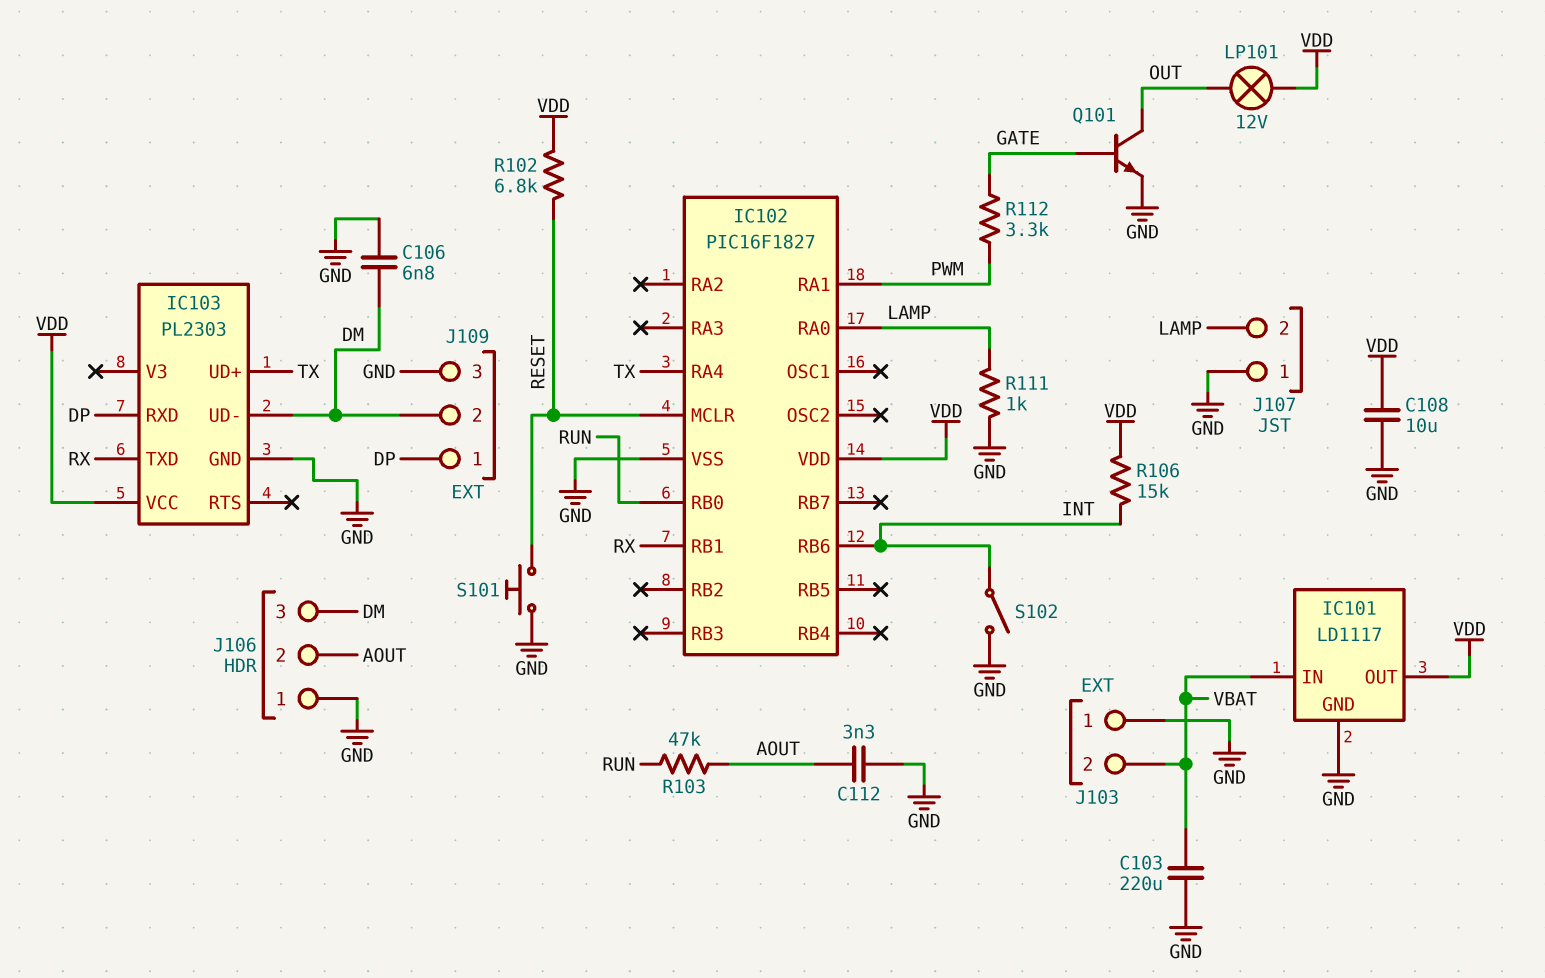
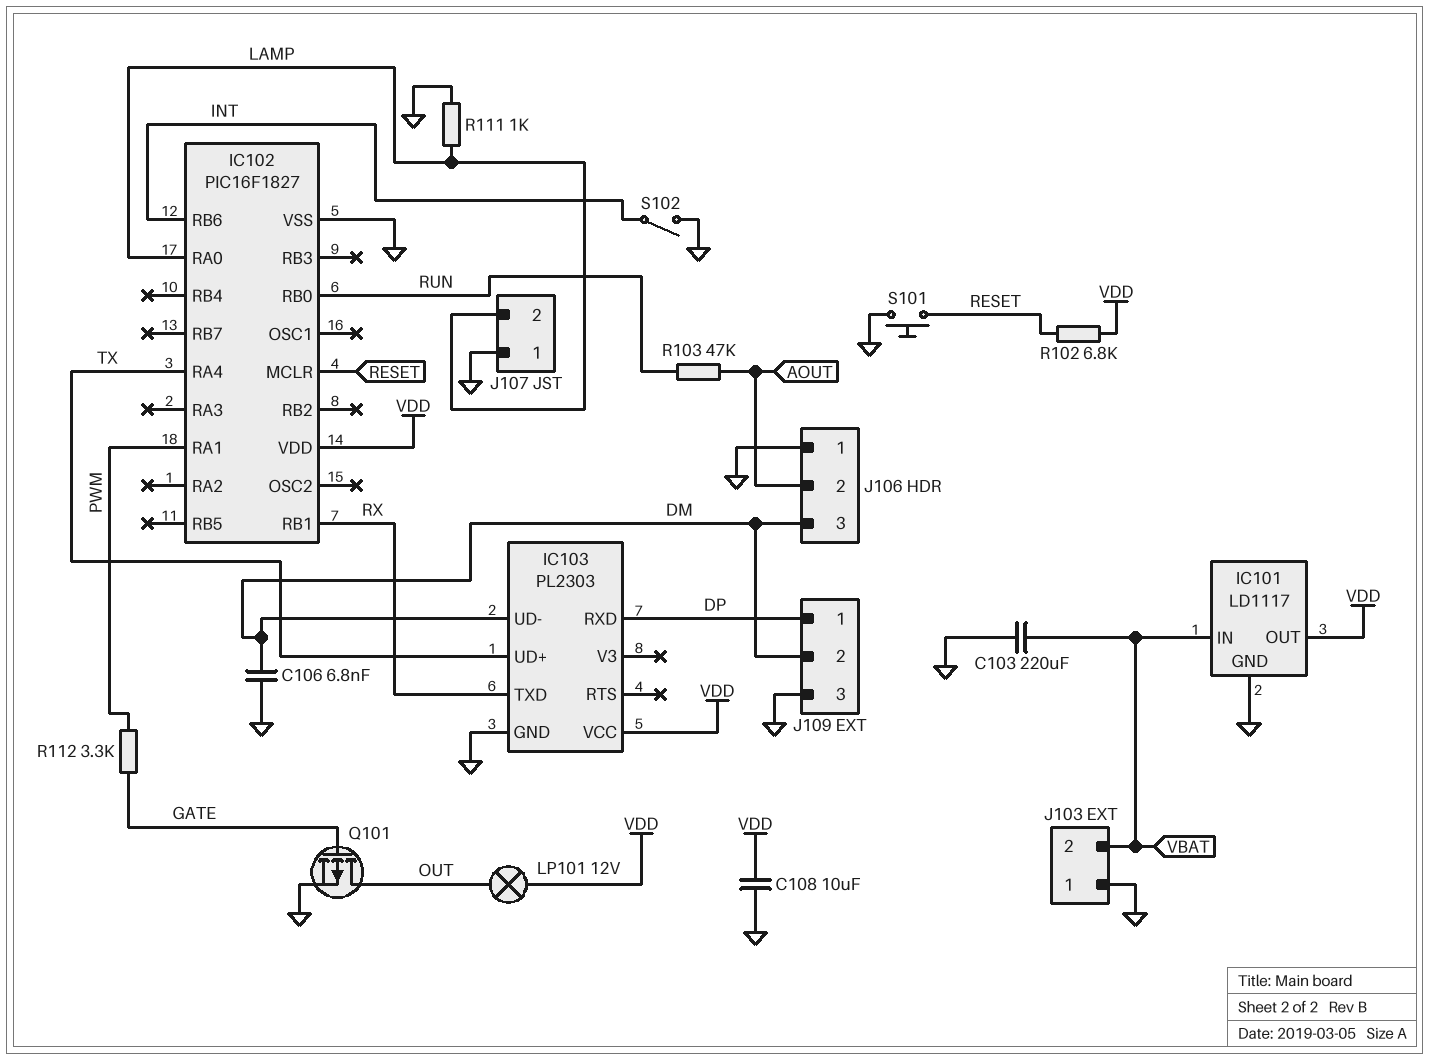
C112: 3.3nF (AOUT, GND) -> none
Q101: NPN (B GATE, C OUT, E GND) -> PMOS (G GATE, D OUT, S GND)
R106: 15k (INT, VDD) -> none

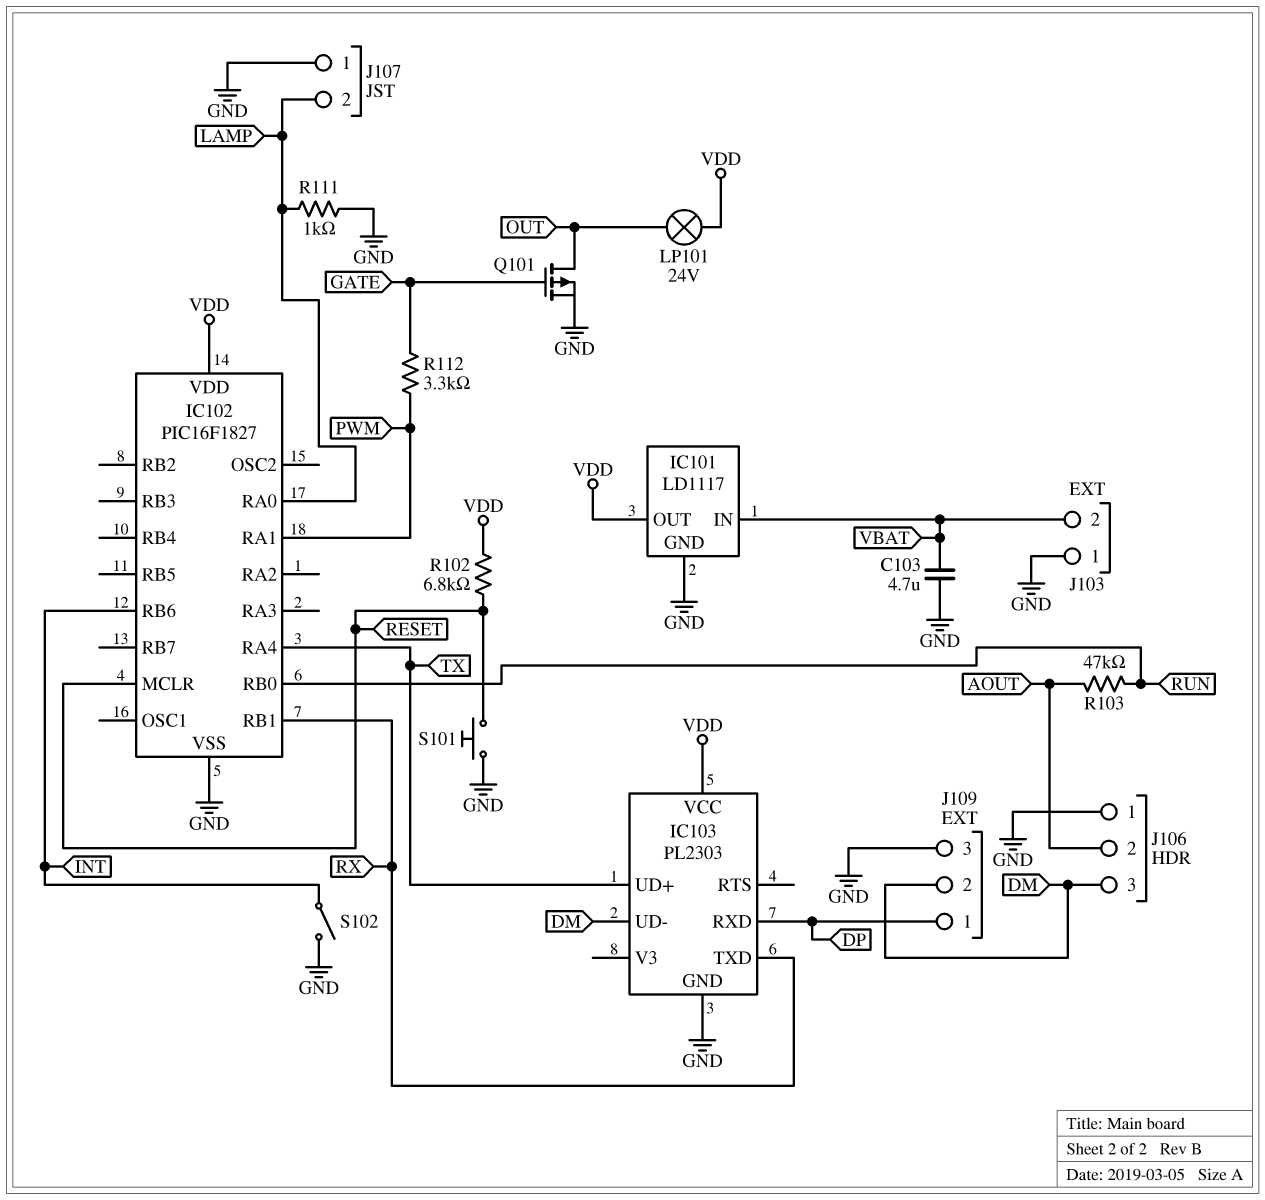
C103: 220uF (GND, VBAT) -> 4.7uF (GND, VBAT)
C106: 6.8nF (DM, GND) -> none
C108: 10uF (GND, VDD) -> none
LP101: lamp 12V (OUT, VDD) -> lamp 24V (OUT, VDD)

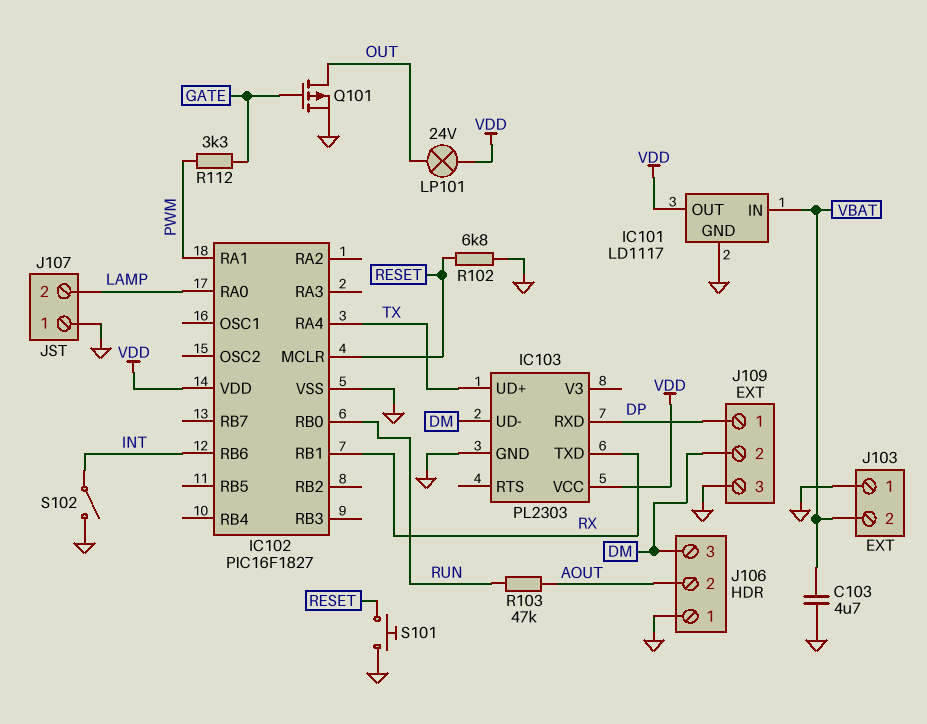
R102: 6.8k (RESET, VDD) -> 6.8k (GND, RESET)
R111: 1k (GND, LAMP) -> none

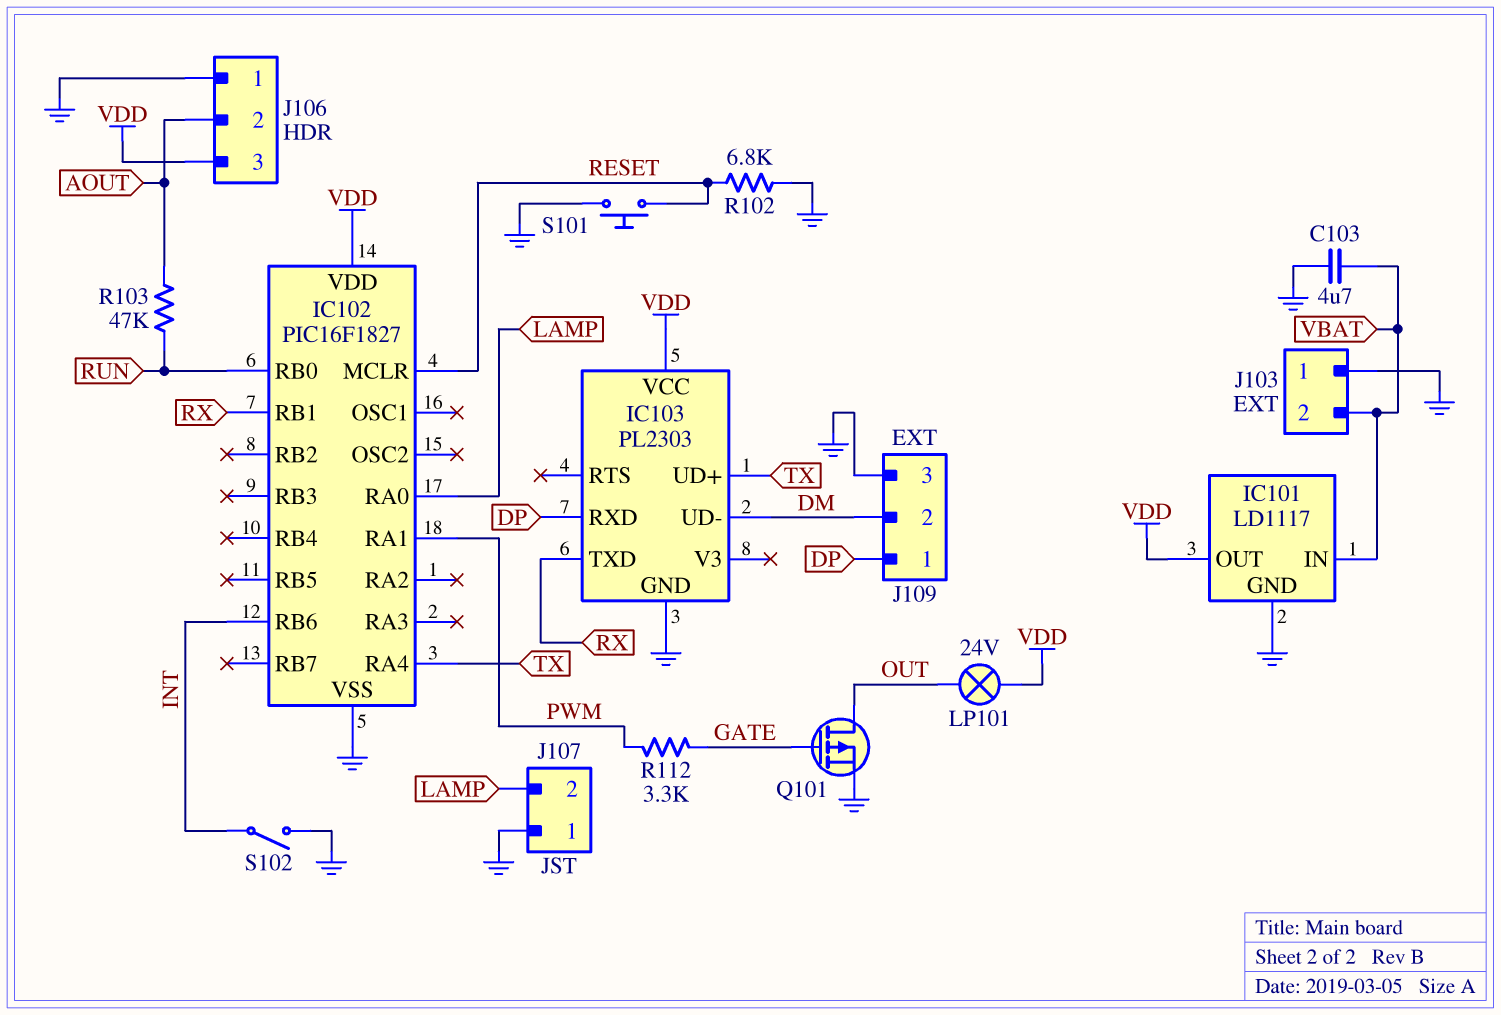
J106 pin 3: DM -> VDD

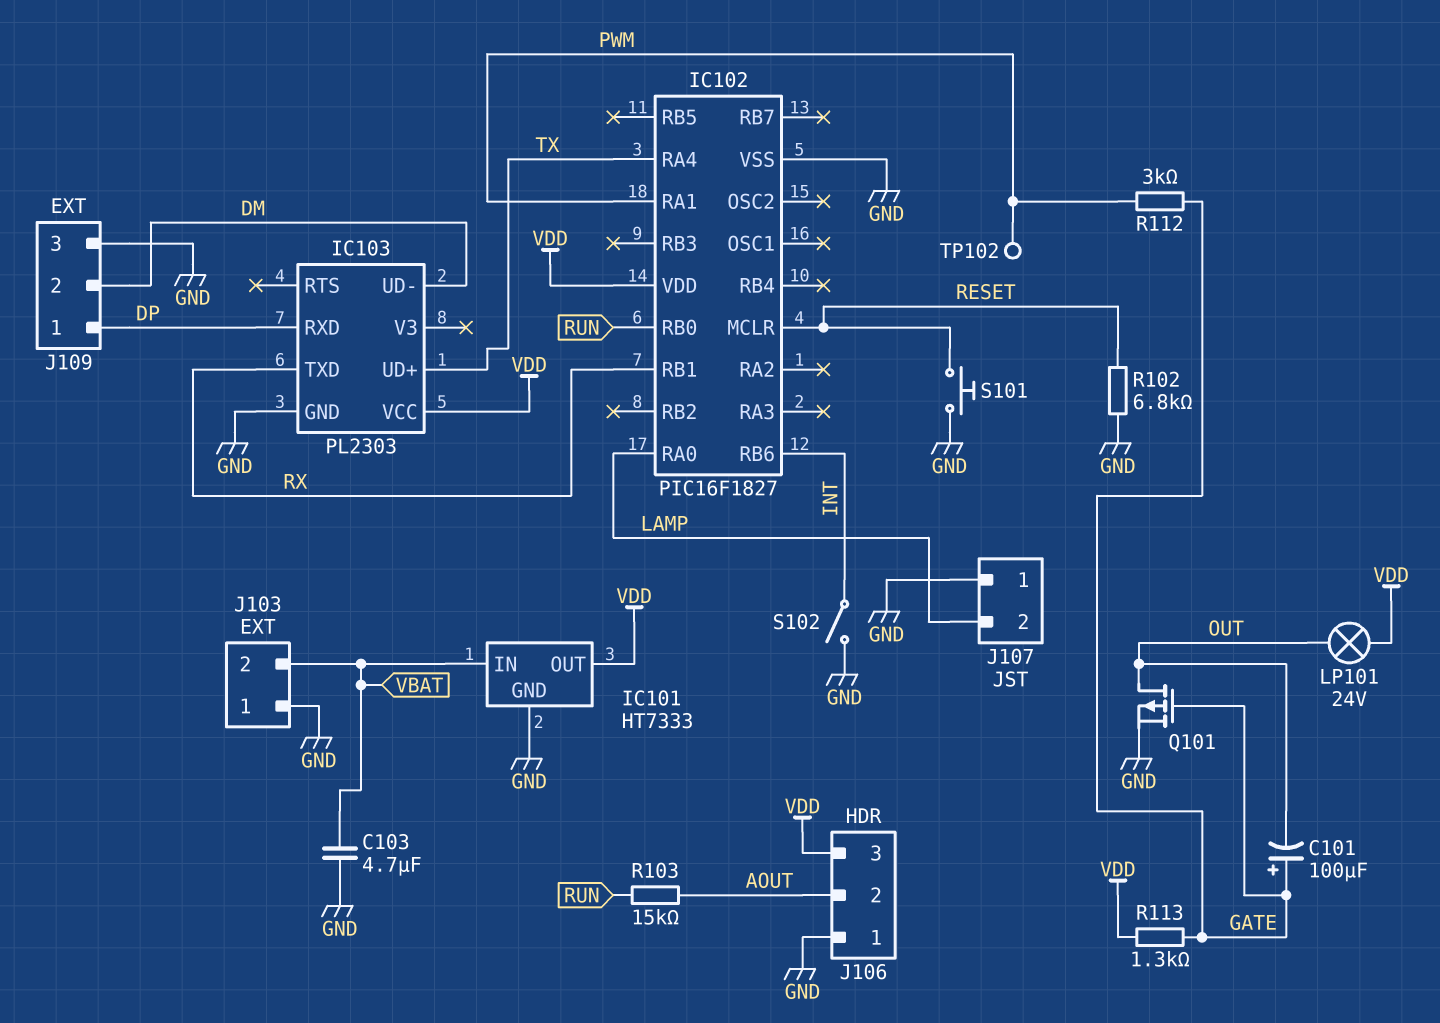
C101: none -> 100uF (plus GATE, minus OUT)
IC101: LD1117 -> HT7333
R103: 47k (AOUT, RUN) -> 15k (AOUT, RUN)
R112: 3.3k (GATE, PWM) -> 3k (GATE, PWM)
R113: none -> 1.3k (GATE, VDD)
TP102: none -> test point (PWM)

